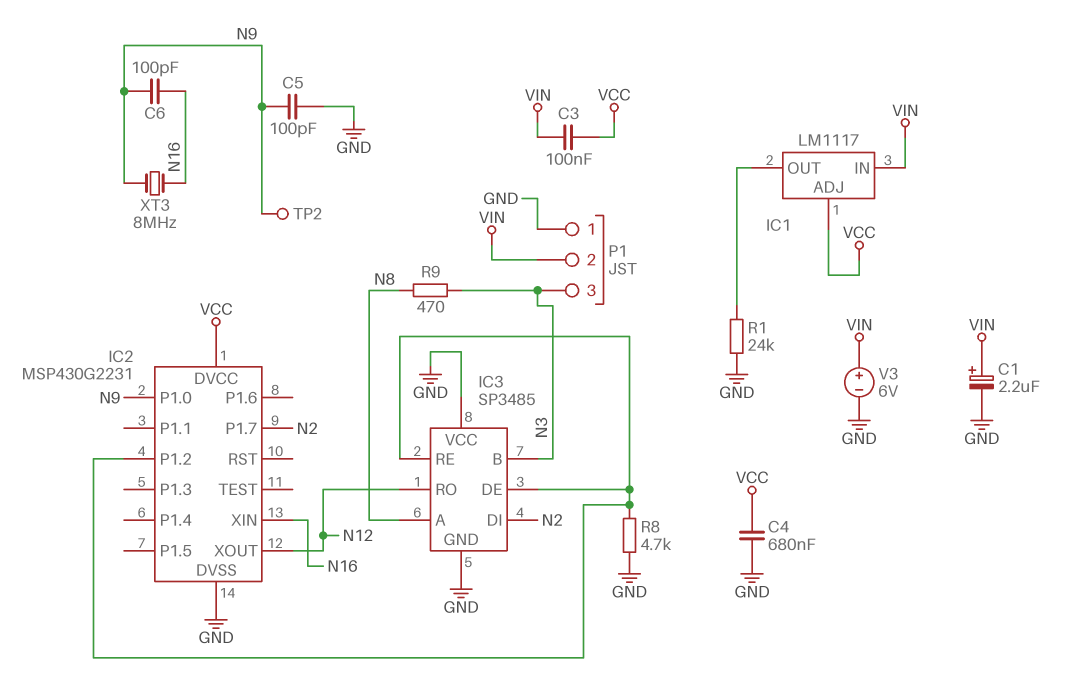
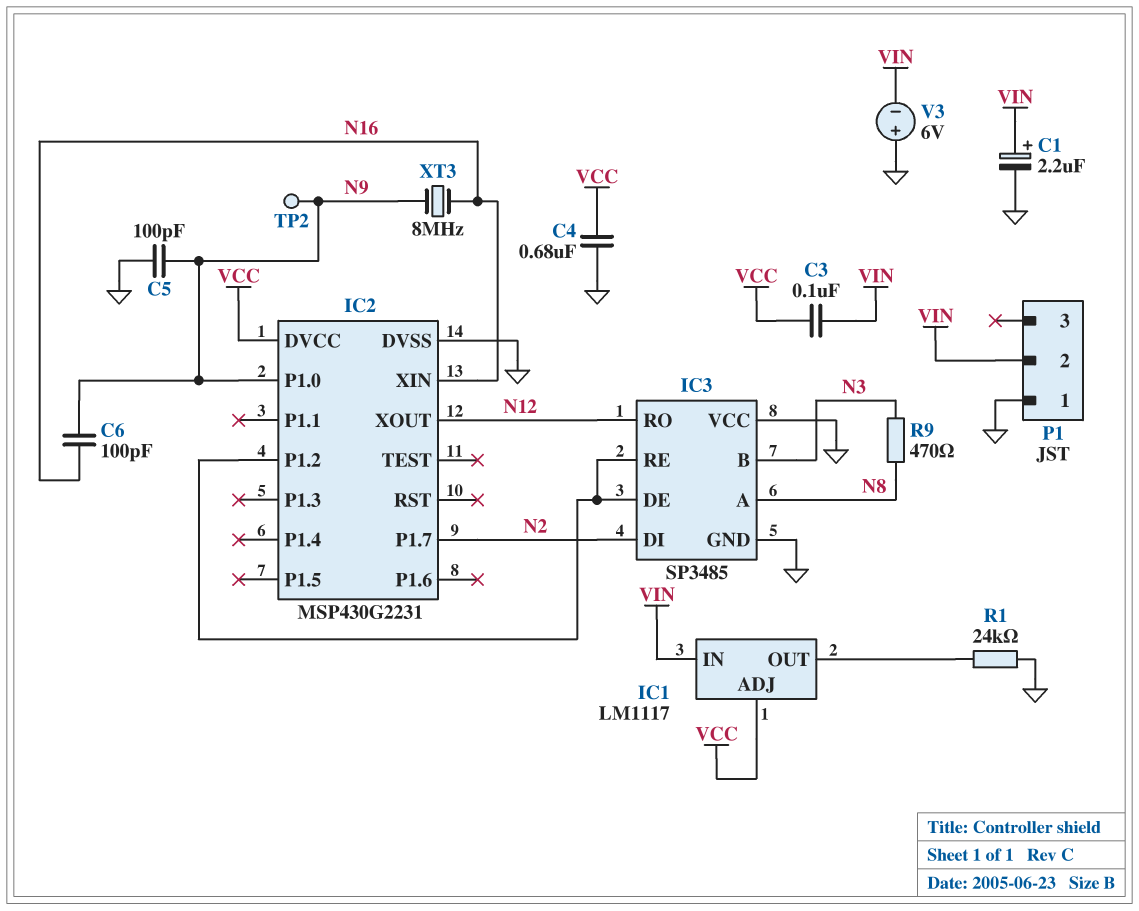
P1 pin 3: N3 -> none
R8: 4.7k (GND, IC2/P1.2) -> none
V3: 6V (plus VIN, minus GND) -> 6V (plus GND, minus VIN)

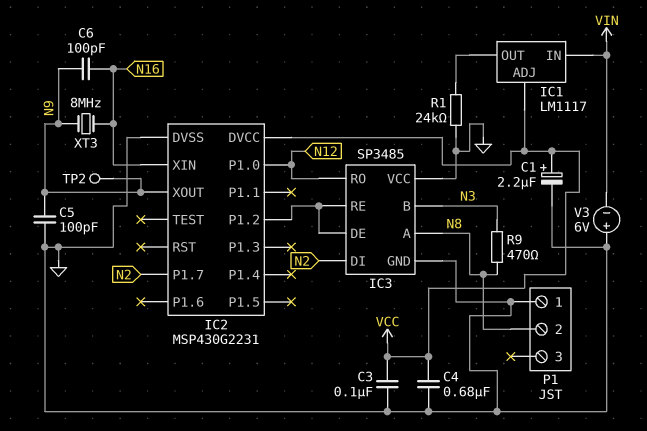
C1: 2.2uF (plus VIN, minus GND) -> 2.2uF (plus VCC, minus GND)
C3: 100nF (VCC, VIN) -> 100nF (GND, VCC)
IC2 pin P1.0: N9 -> N12
IC2 pin XOUT: N12 -> N9
P1 pin 2: VIN -> N8

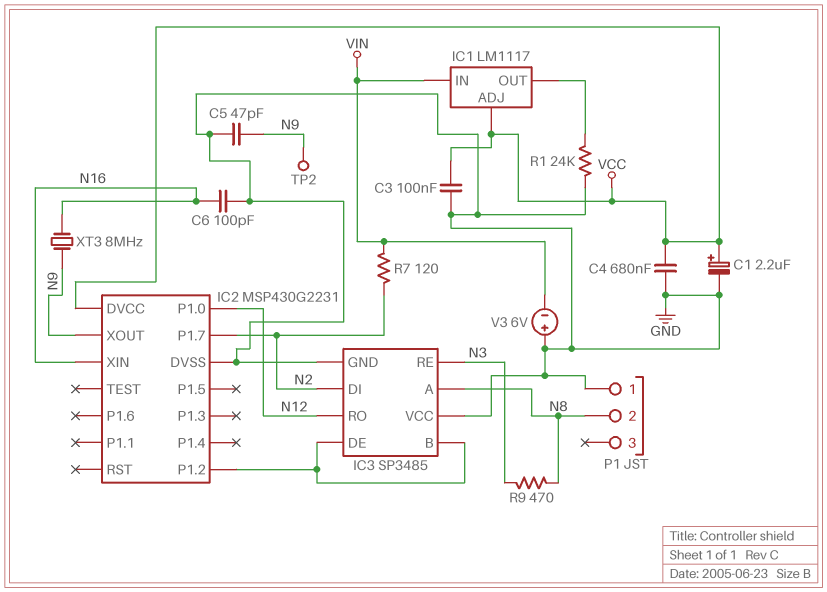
C5: 100pF (GND, N9) -> 47pF (GND, N9)
C6: 100pF (N9, N16) -> 100pF (GND, N16)
IC3 pin B: N3 -> IC2/P1.2
IC3 pin RE: IC2/P1.2 -> N3
R7: none -> 120 (N2, VIN)

